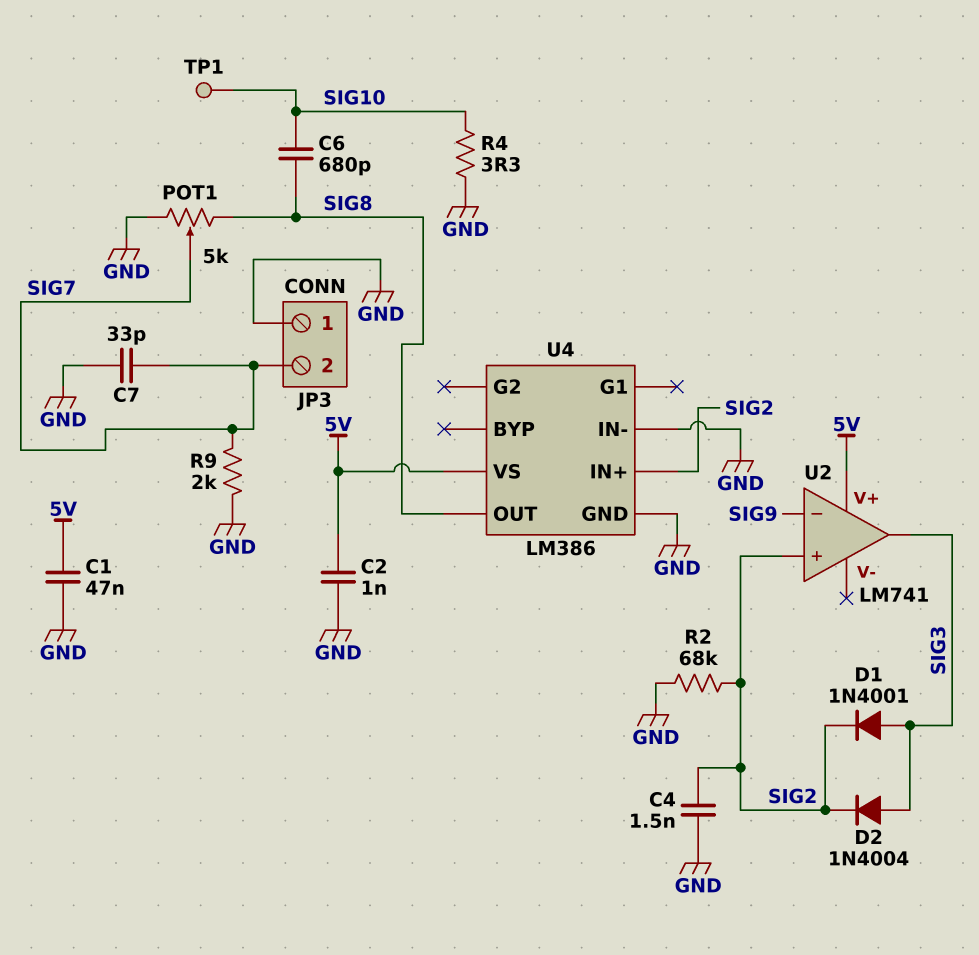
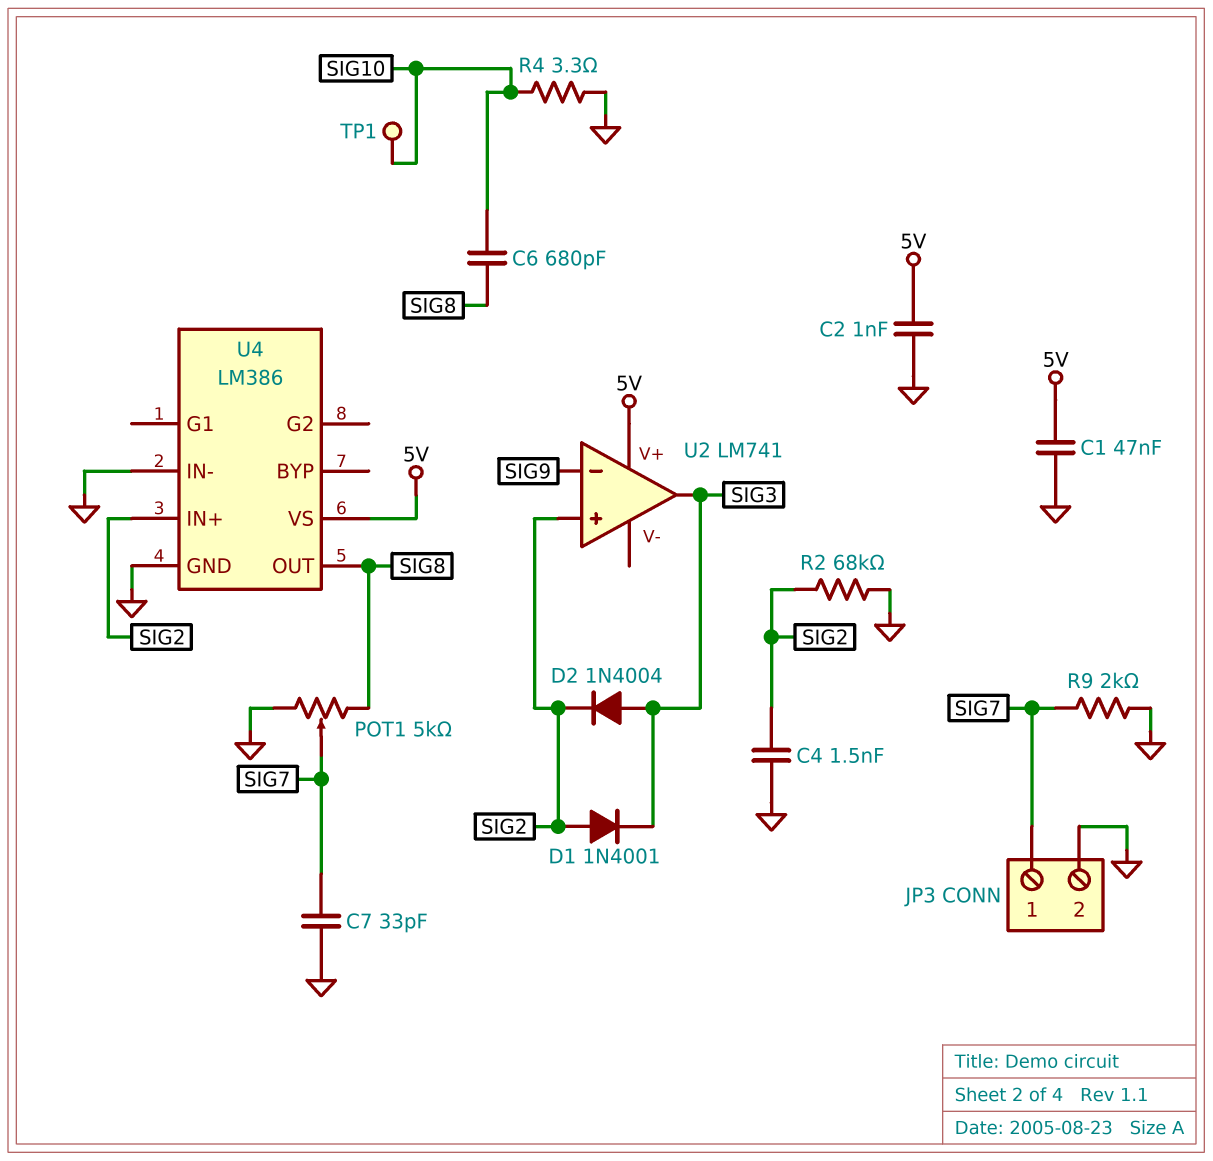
D1: diode 1N4001 (A SIG3, K SIG2) -> diode 1N4001 (A SIG2, K SIG3)
JP3 pin 1: GND -> SIG7
JP3 pin 2: SIG7 -> GND

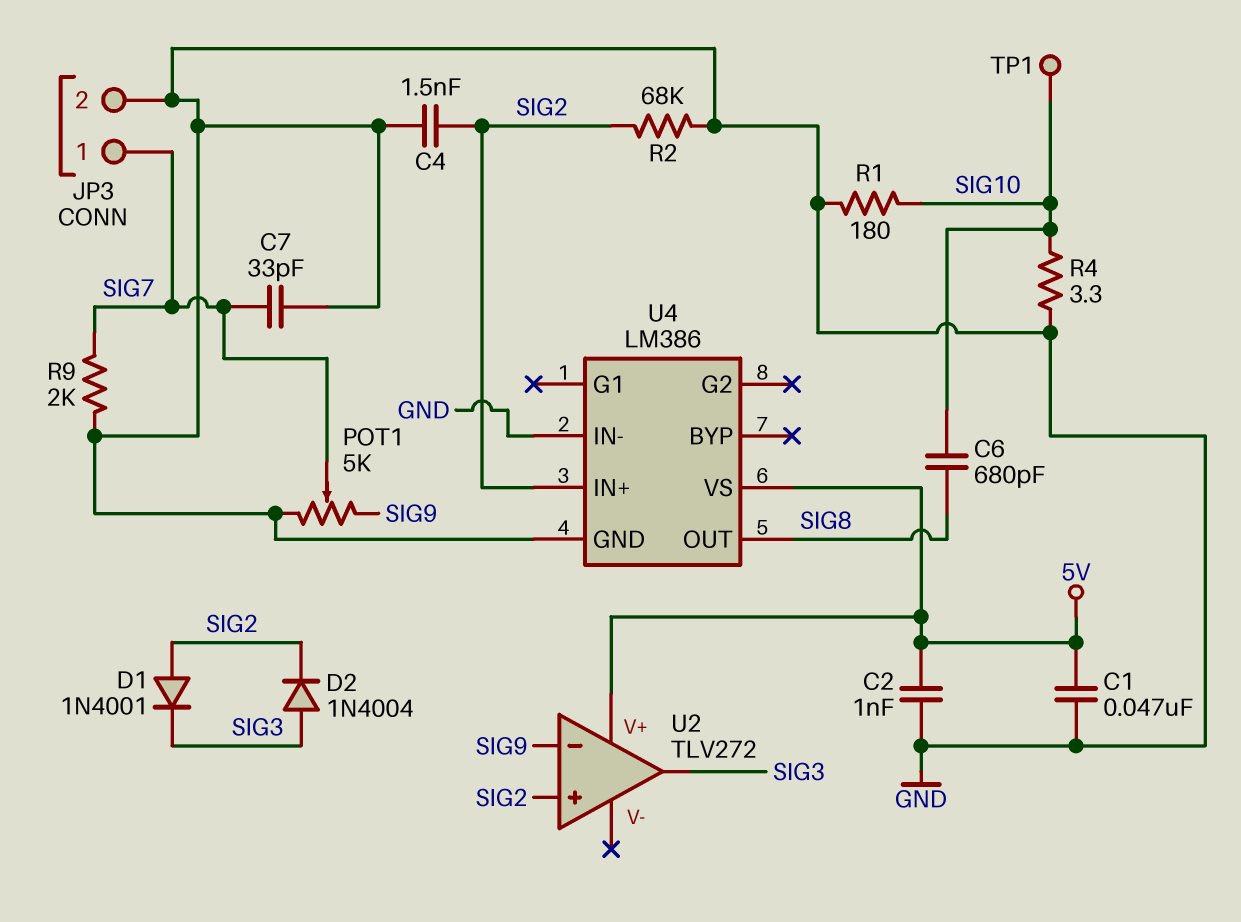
POT1: 5k (GND, SIG8, wiper SIG7) -> 5k (GND, SIG9, wiper SIG7)
R1: none -> 180 (GND, SIG10)
U2: LM741 -> TLV272

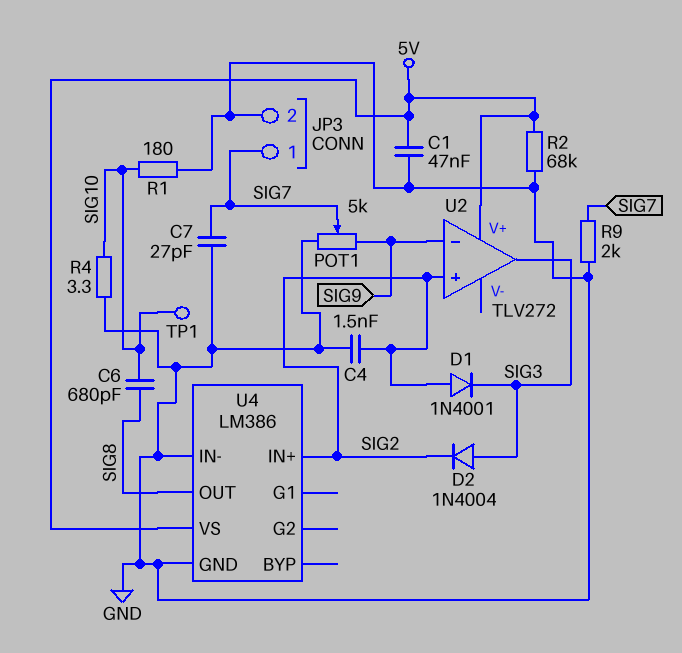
C2: 1nF (5V, GND) -> none
C7: 33pF (GND, SIG7) -> 27pF (GND, SIG7)
R2: 68k (GND, SIG2) -> 68k (5V, GND)

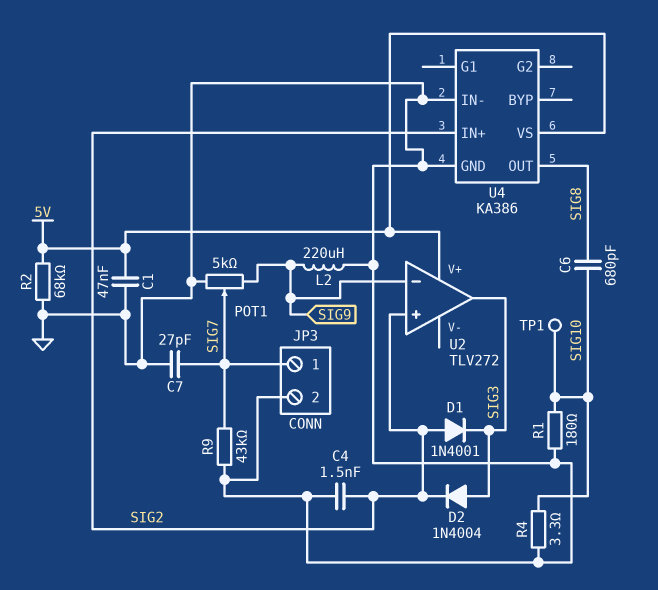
L2: none -> 220uH (GND, SIG9)
R9: 2k (GND, SIG7) -> 43k (GND, SIG7)
U4: LM386 -> KA386

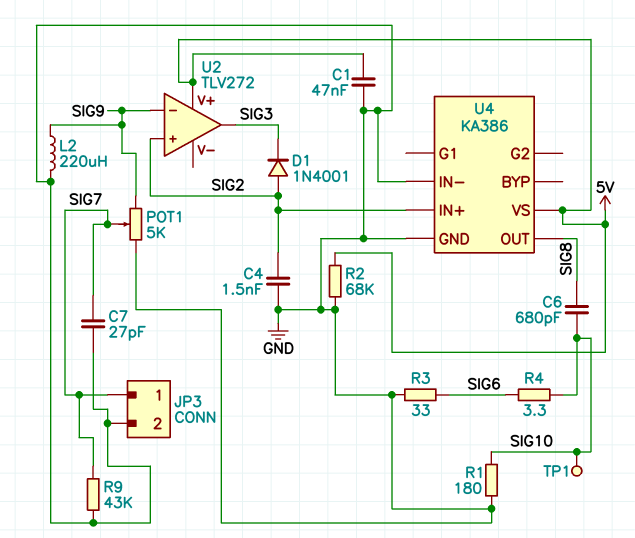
D2: diode 1N4004 (A SIG3, K SIG2) -> none
R3: none -> 33 (GND, SIG6)
R4: 3.3 (GND, SIG10) -> 3.3 (SIG6, SIG10)

